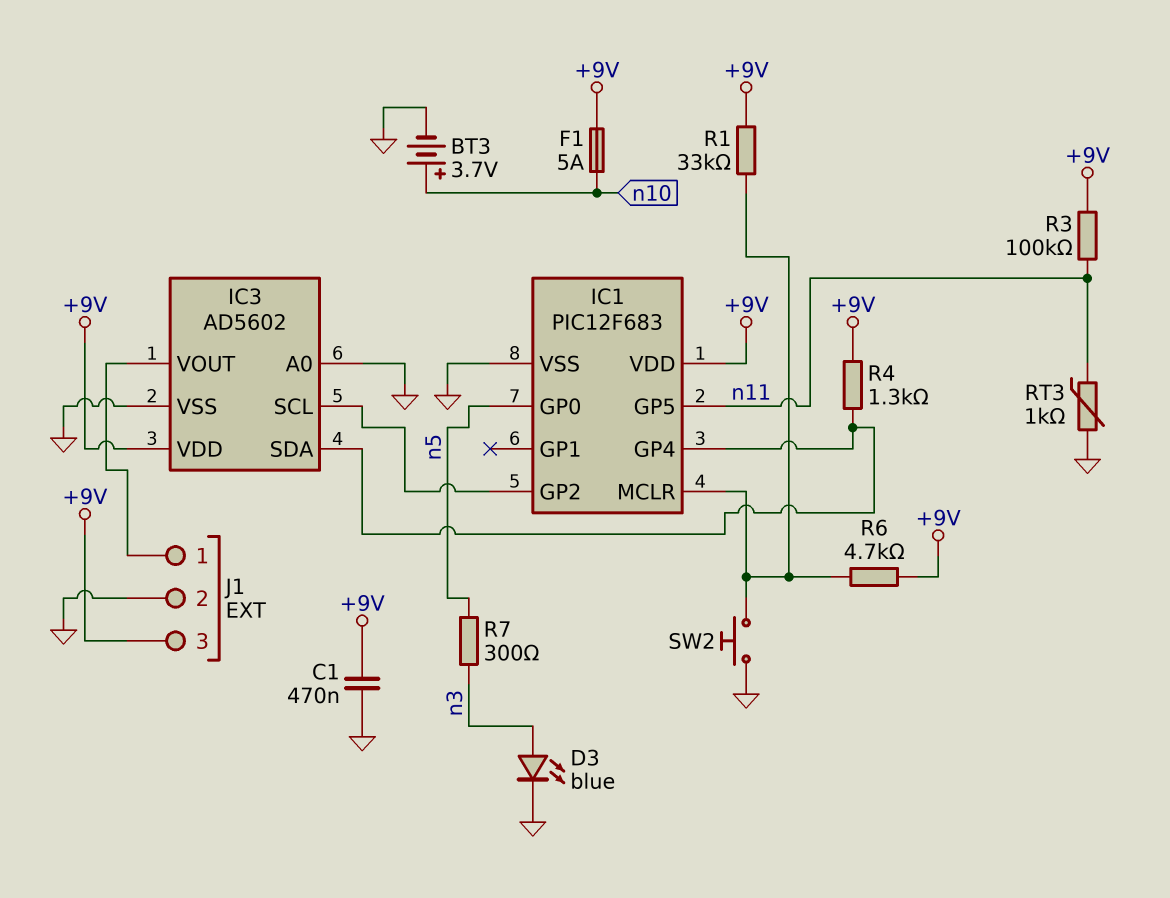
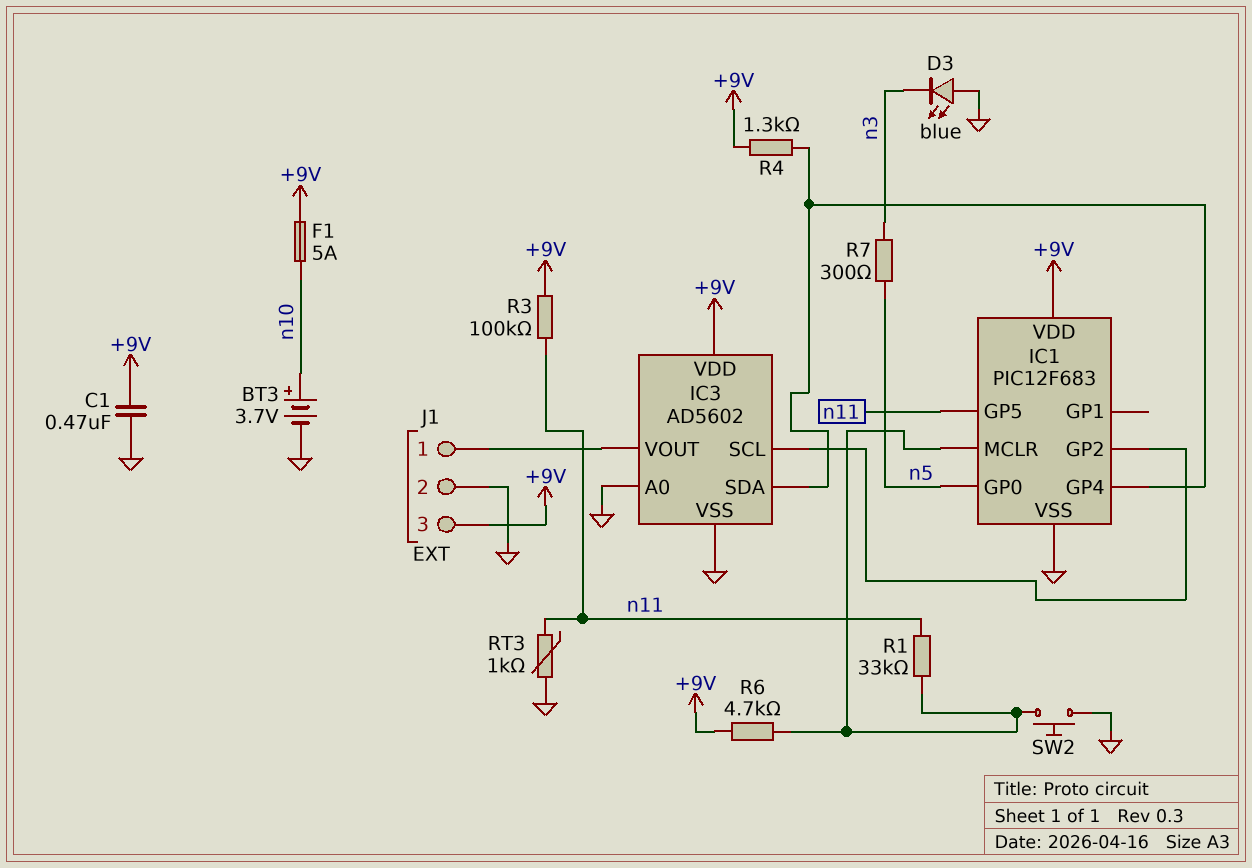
D3: LED blue (A n3, K GND) -> LED blue (A GND, K n3)
R1: 33k (+9V, IC1/MCLR) -> 33k (IC1/MCLR, n11)

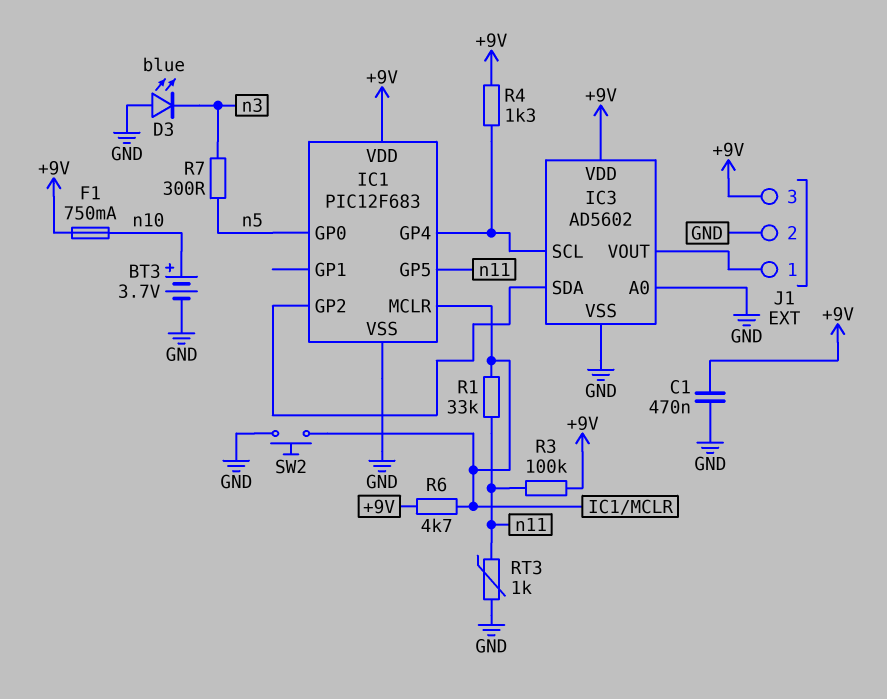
F1: 5A (+9V, n10) -> 750mA (+9V, n10)
IC3 pin SCL: IC1/GP2 -> IC1/GP4
IC3 pin SDA: IC1/GP4 -> IC1/GP2

